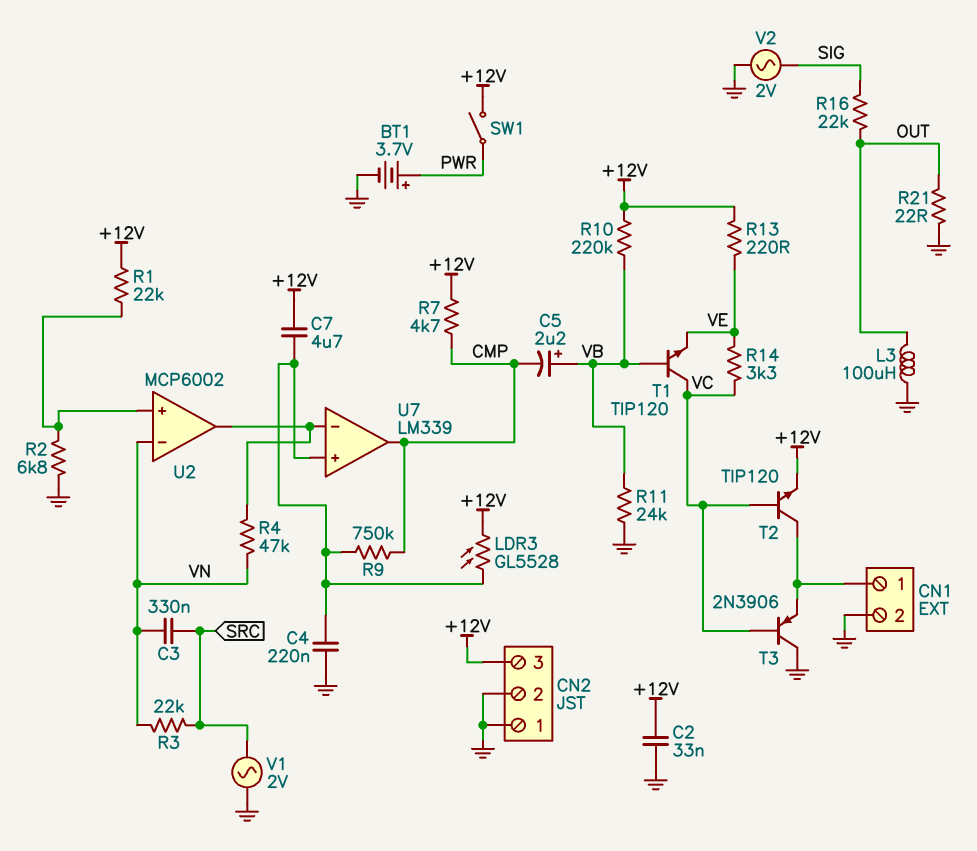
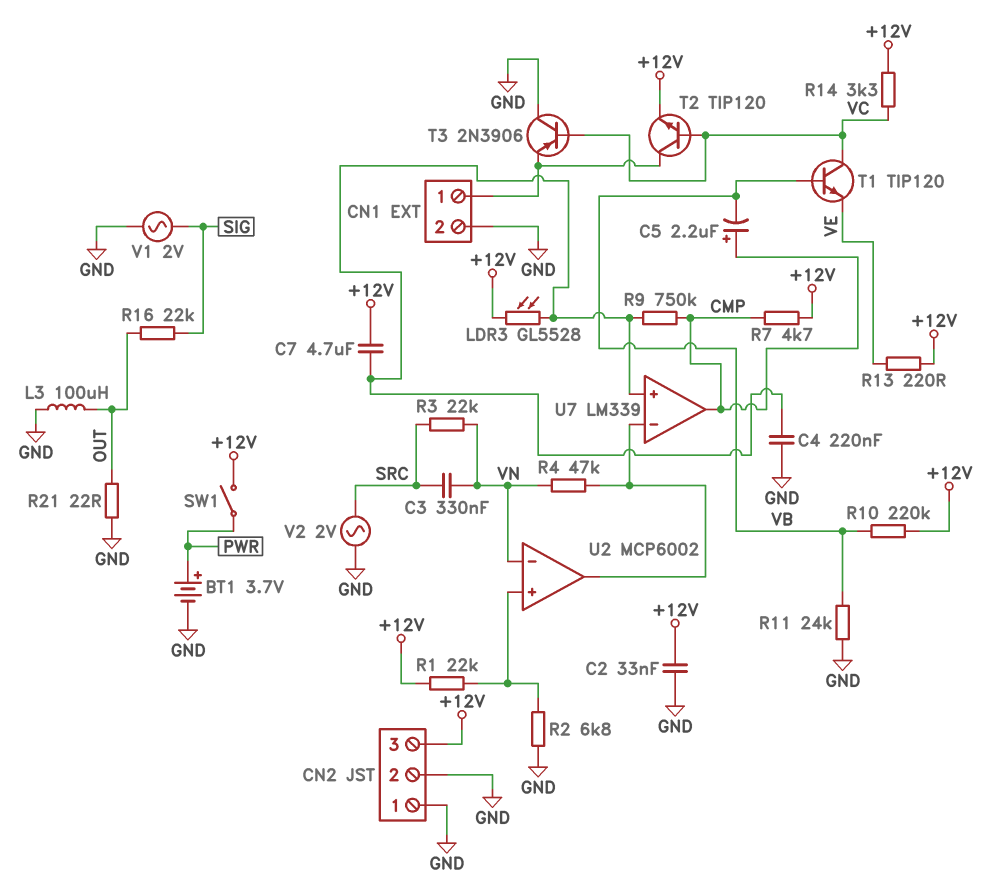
C5: 2.2uF (plus VB, minus CMP) -> 2.2uF (plus CMP, minus VB)
R14: 3.3k (VC, VE) -> 3.3k (+12V, VC)
V1: AC 2V (GND, SRC) -> AC 2V (GND, SIG)
V2: AC 2V (GND, SIG) -> AC 2V (GND, SRC)

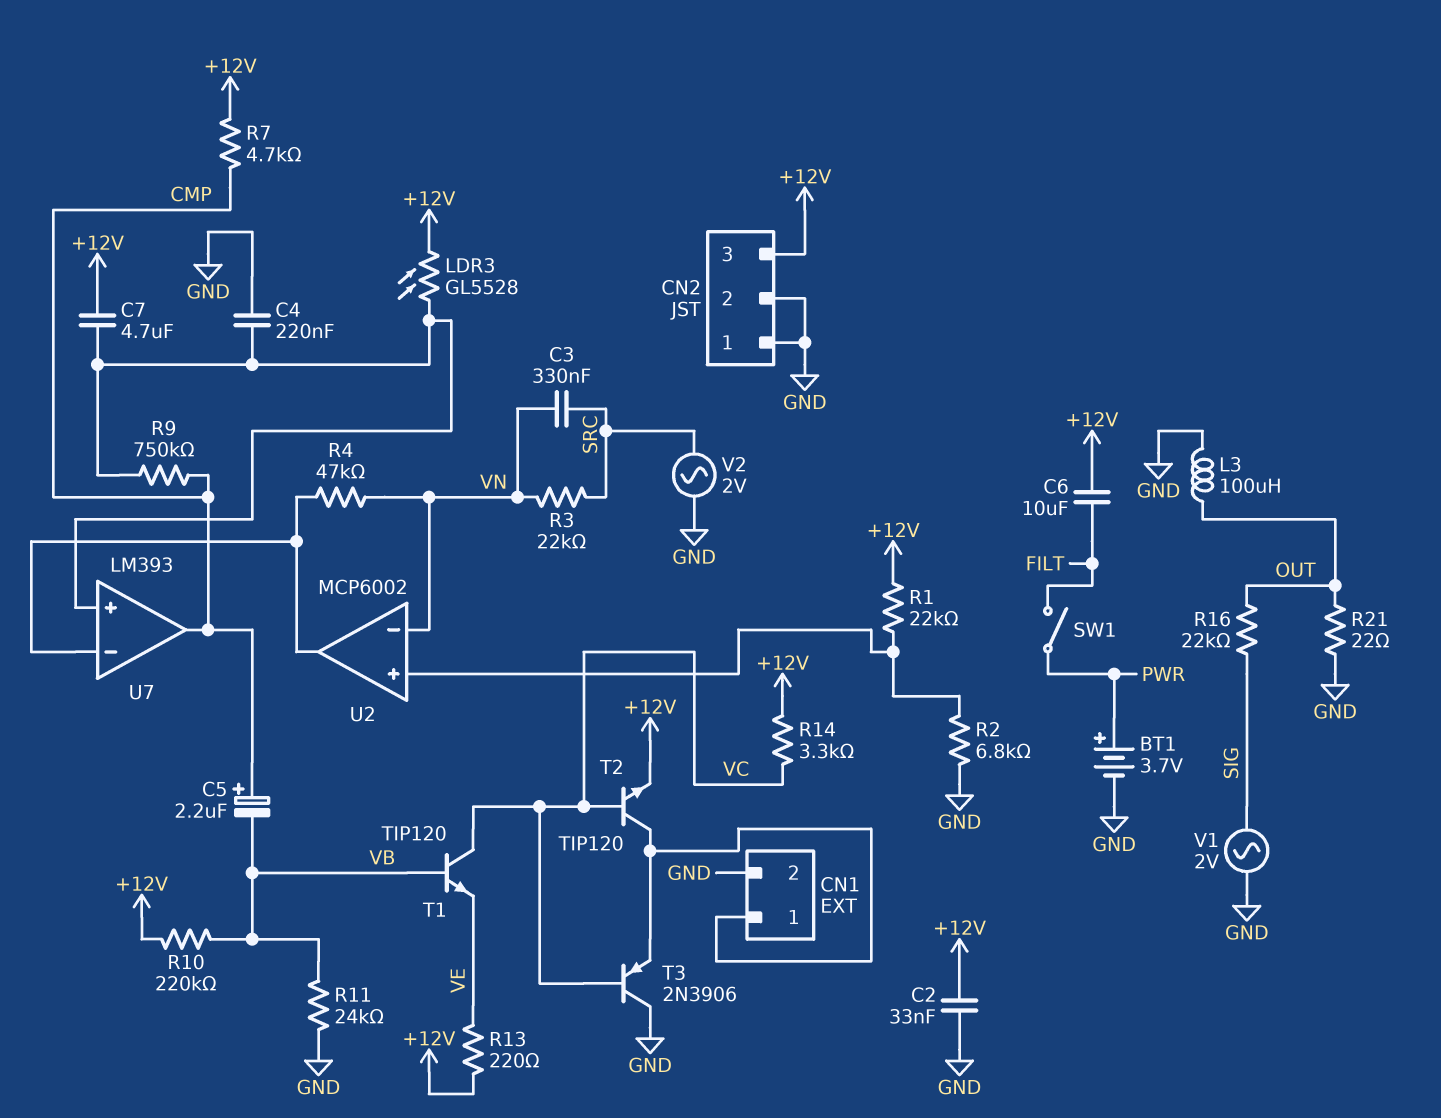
C6: none -> 10uF (+12V, FILT)
SW1: switch (+12V, PWR) -> switch (FILT, PWR)
U7: LM339 -> LM393

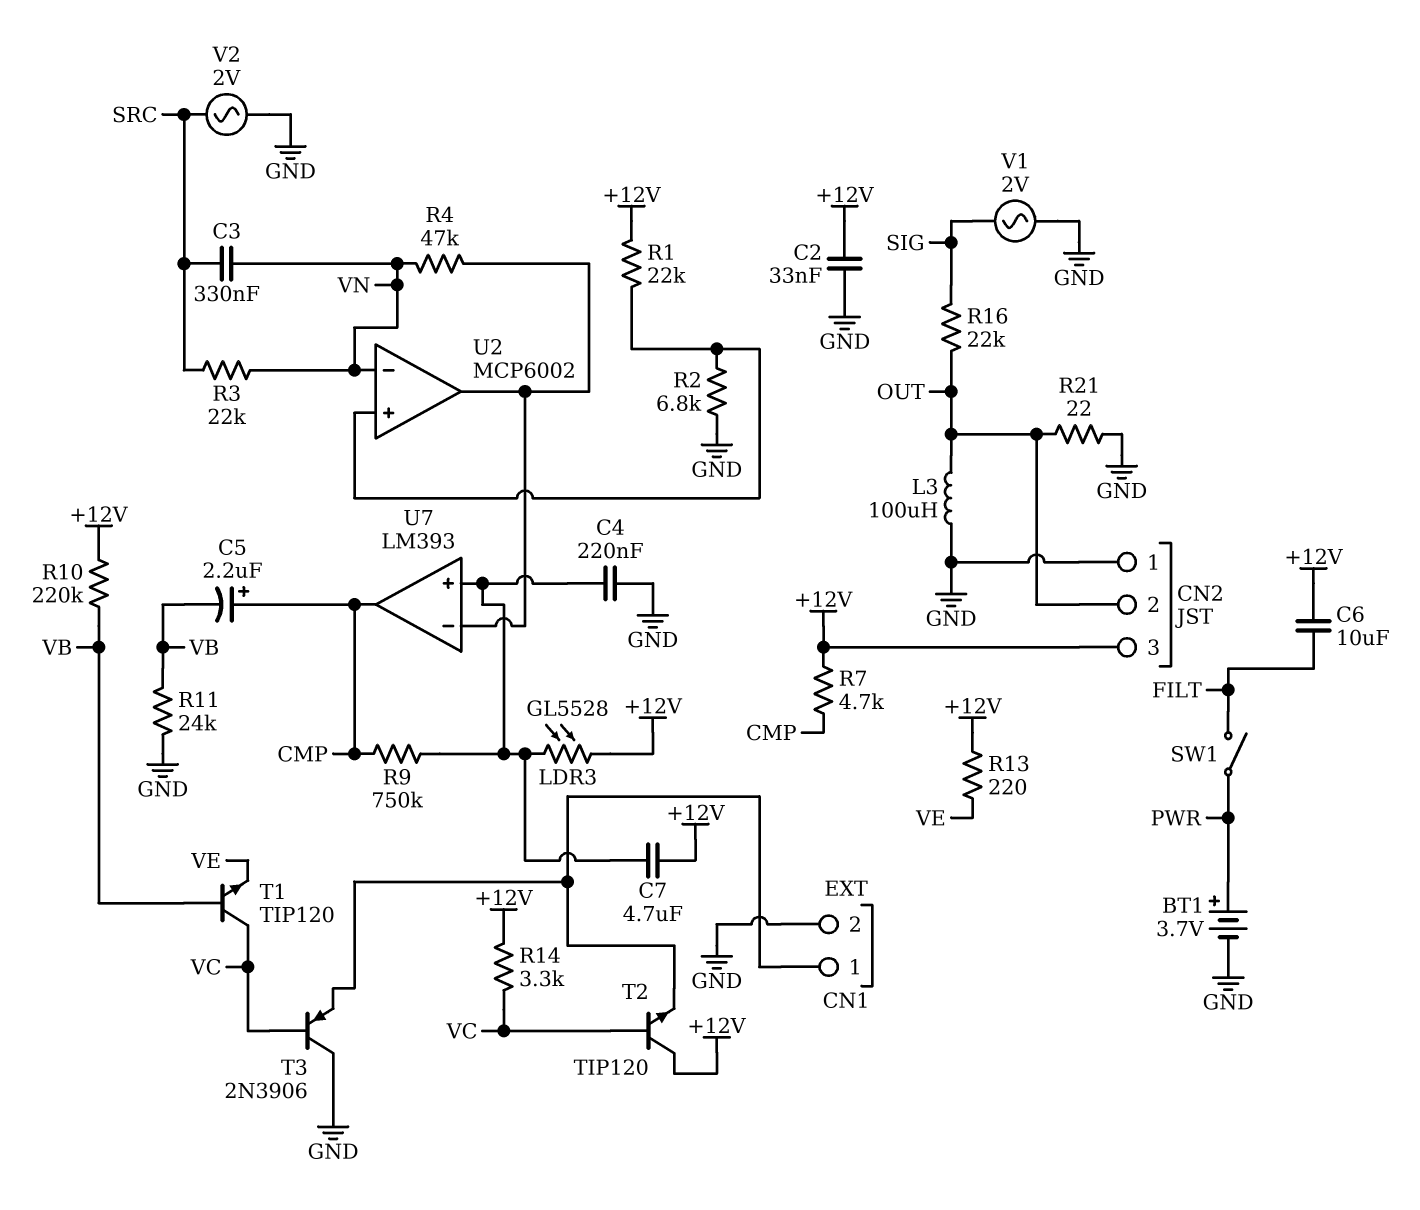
CN2 pin 2: GND -> OUT
T2: NPN TIP120 (B VC, C CN1/1, E +12V) -> NPN TIP120 (B VC, C +12V, E CN1/1)

